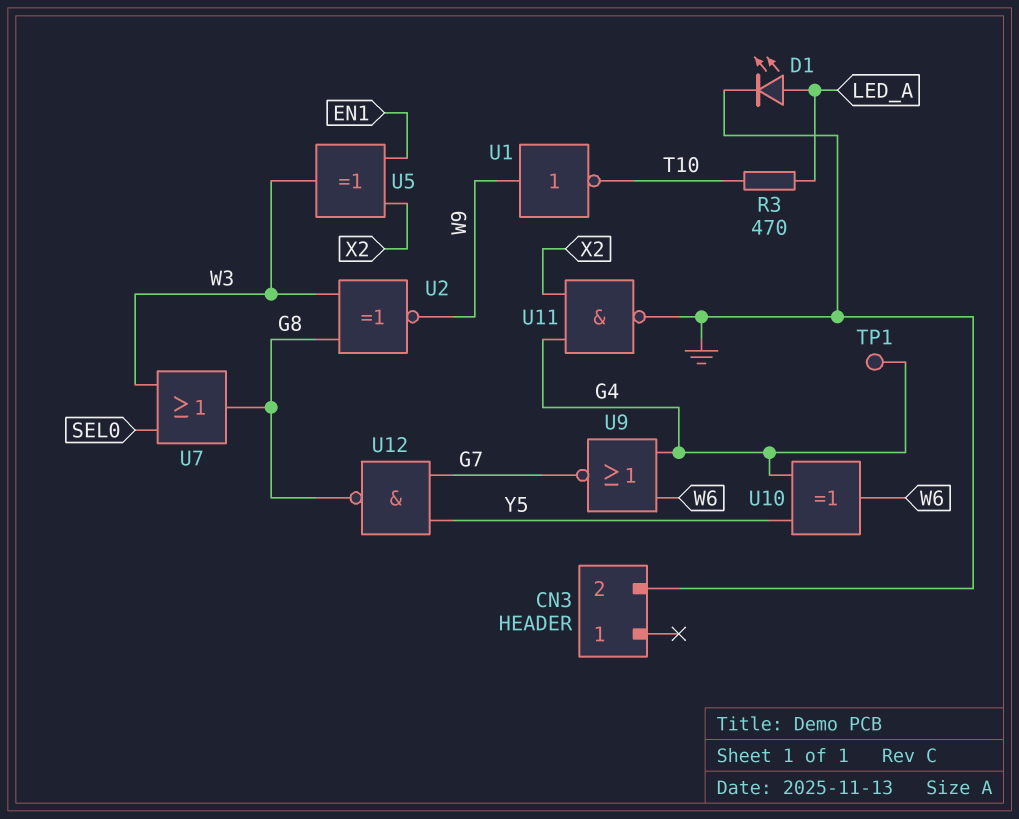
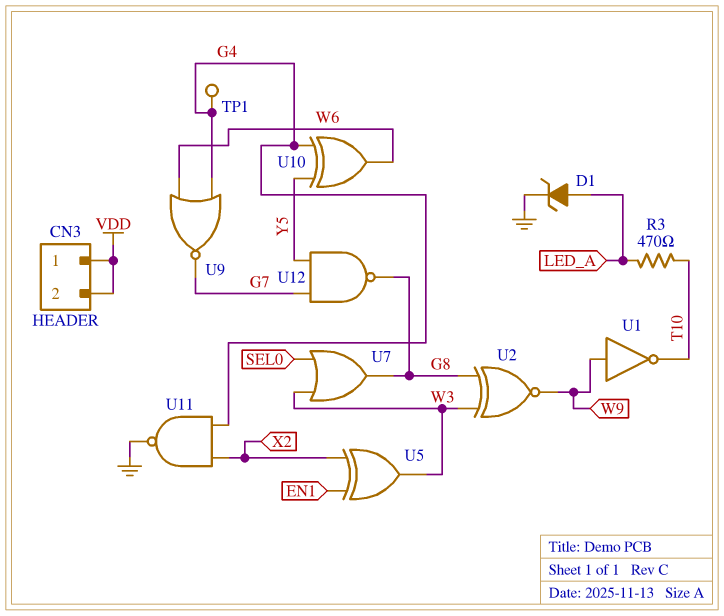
CN3 pin 1: none -> VDD
CN3 pin 2: GND -> VDD
D1: LED (A LED_A, K GND) -> zener (A LED_A, K GND)

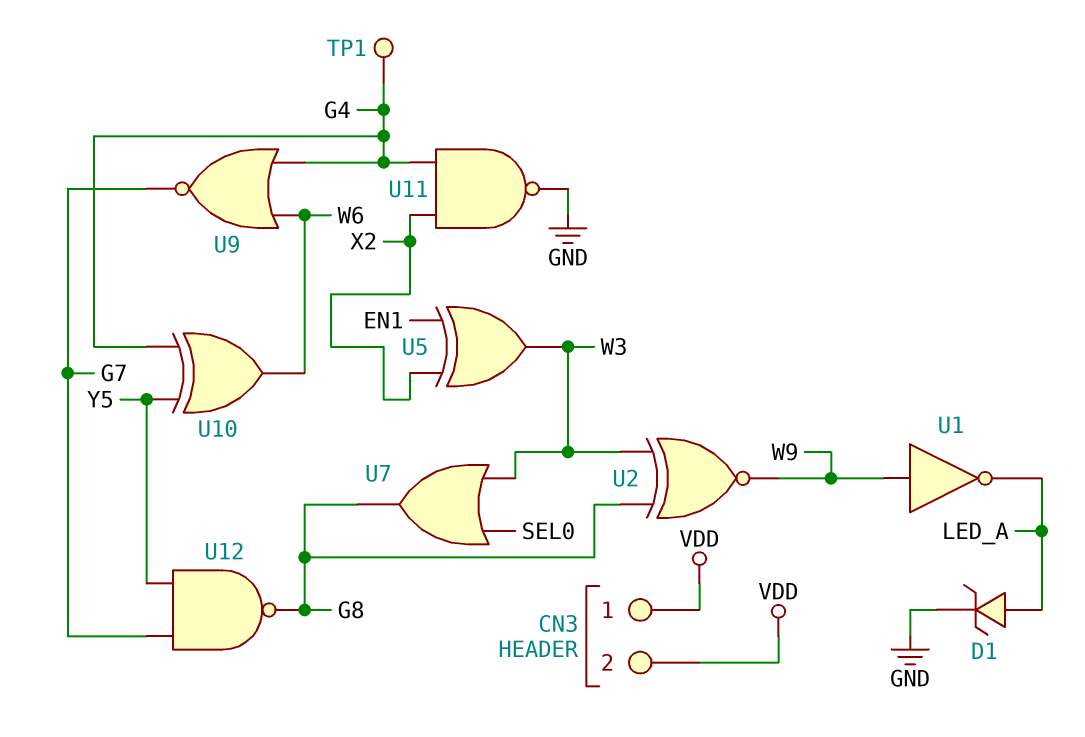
R3: 470 (LED_A, T10) -> none
U1: NOT (in W9, out T10) -> NOT (in W9, out LED_A)

